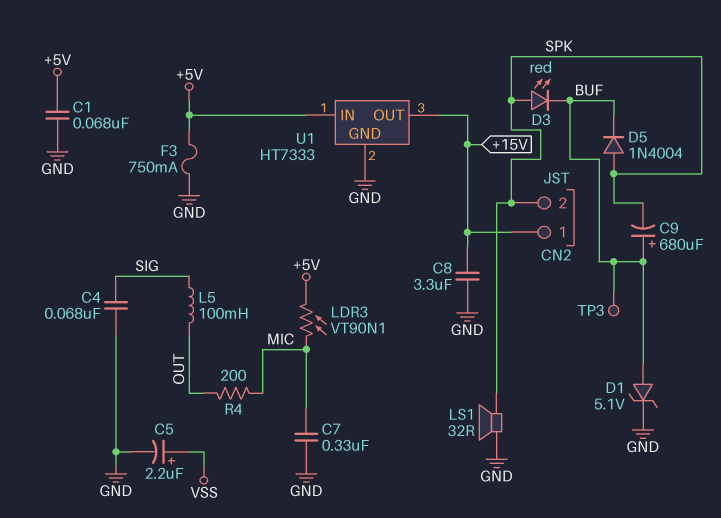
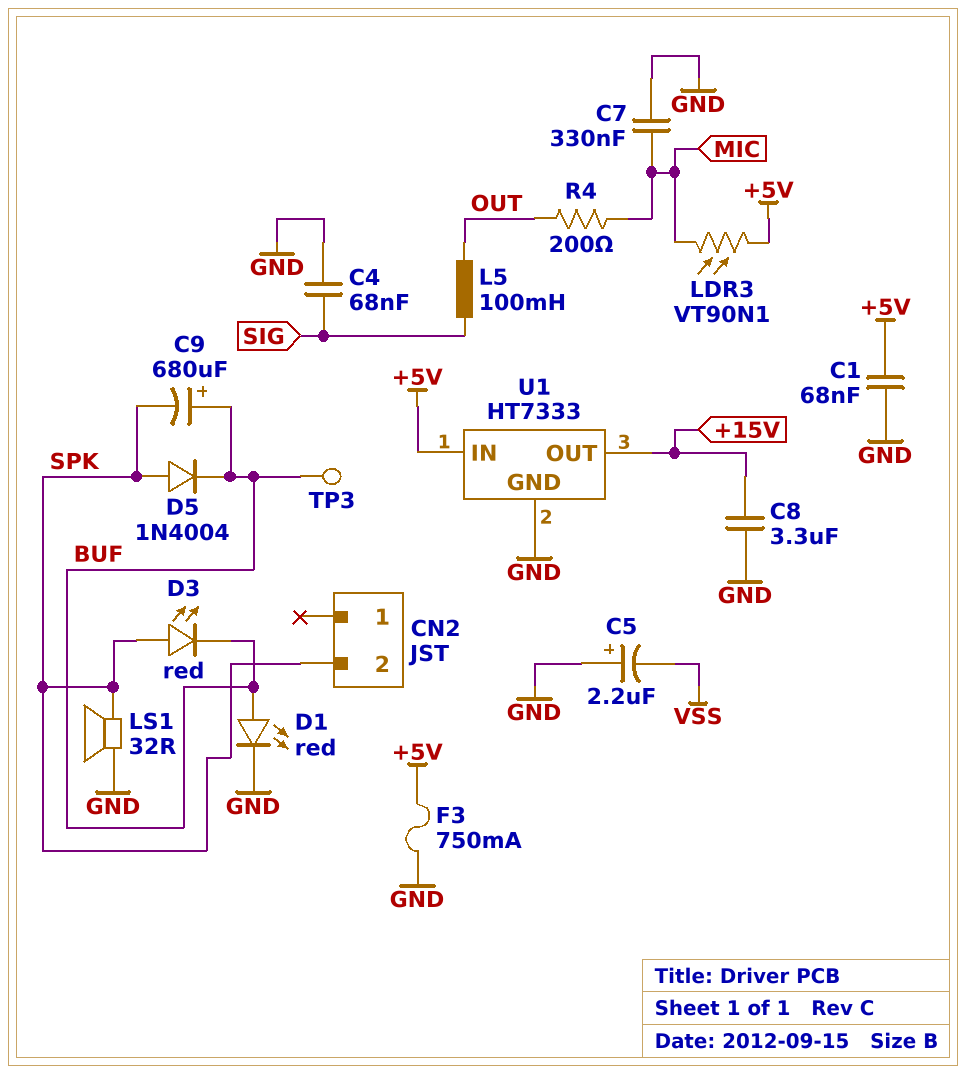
C5: 2.2uF (plus VSS, minus GND) -> 2.2uF (plus GND, minus VSS)
CN2 pin 1: +15V -> none
D1: zener 5.1V (A BUF, K GND) -> LED red (A BUF, K GND)

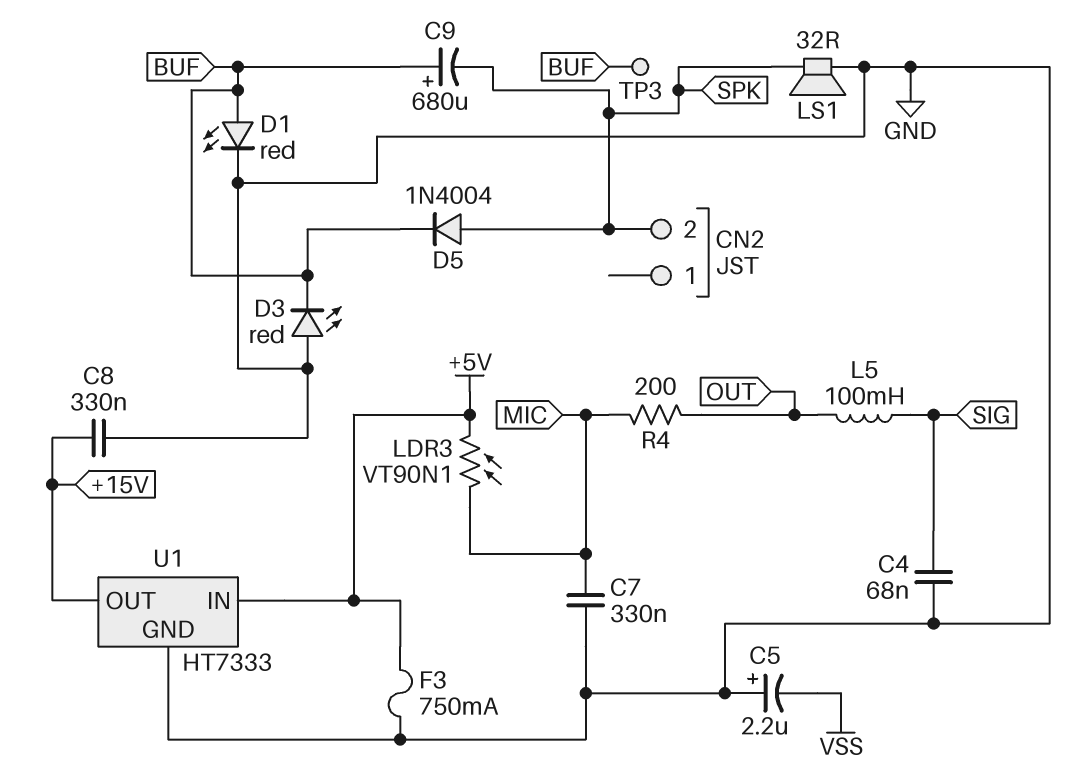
C1: 68nF (+5V, GND) -> none
C8: 3.3uF (+15V, GND) -> 330nF (+15V, GND)
D3: LED red (A SPK, K BUF) -> LED red (A GND, K BUF)

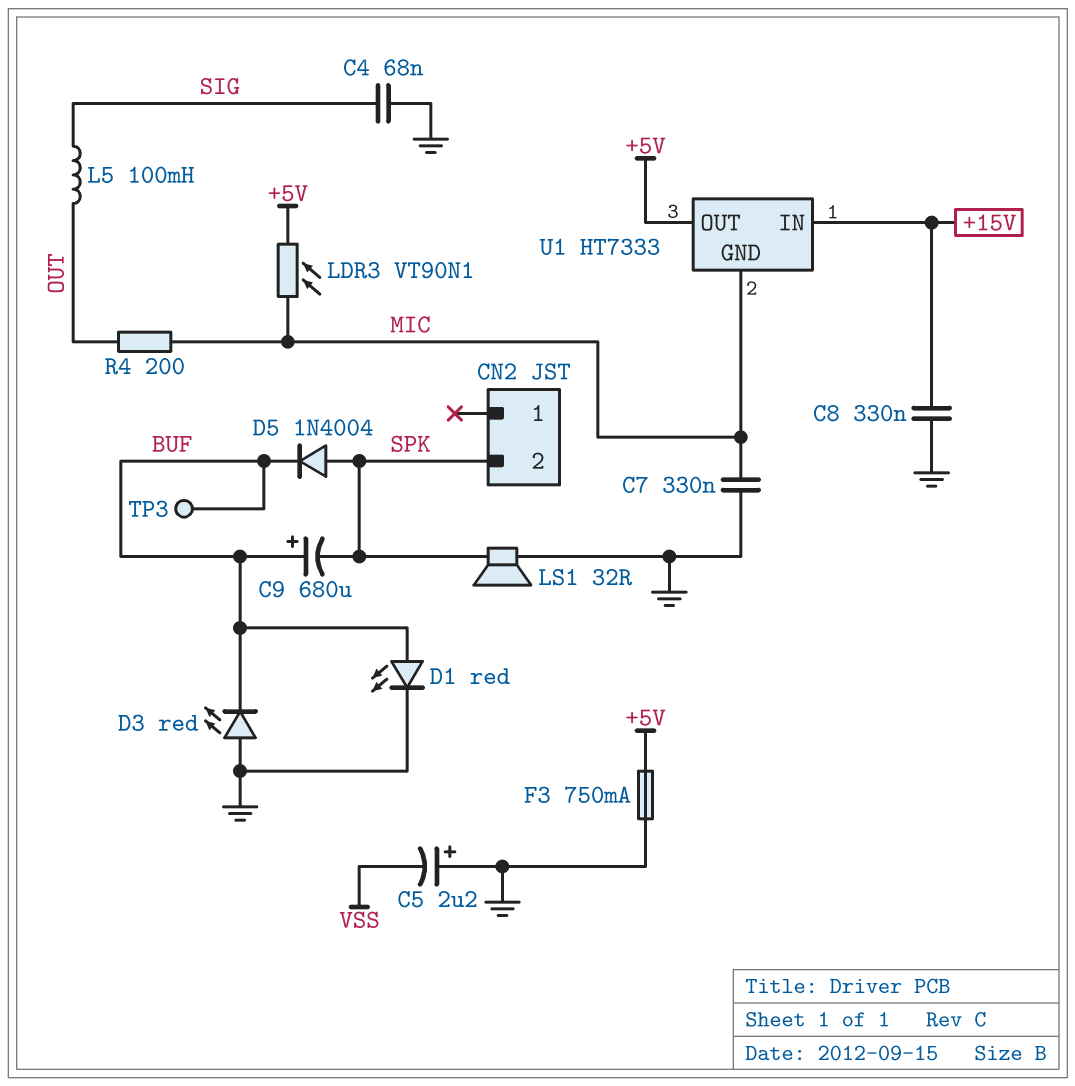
U1 pin GND: GND -> MIC
U1 pin IN: +5V -> +15V
U1 pin OUT: +15V -> +5V

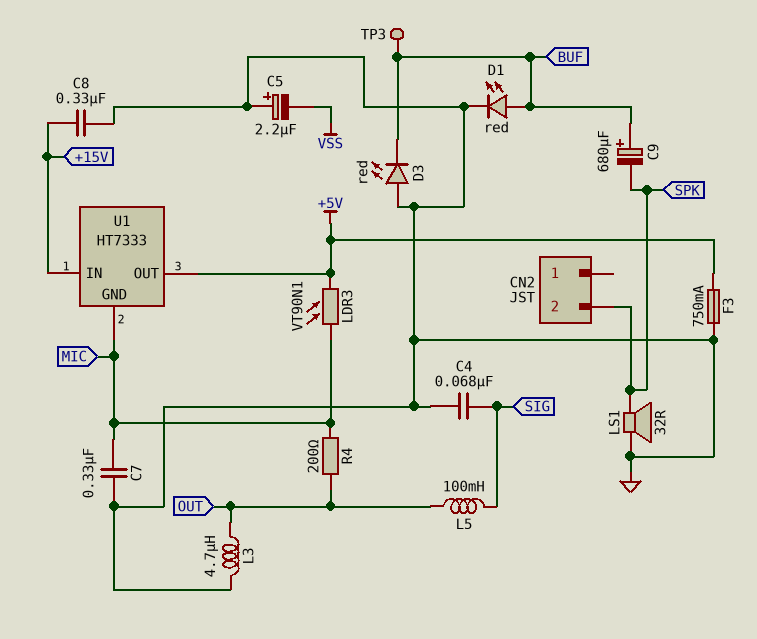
D5: diode 1N4004 (A SPK, K BUF) -> none
L3: none -> 4.7uH (GND, OUT)

